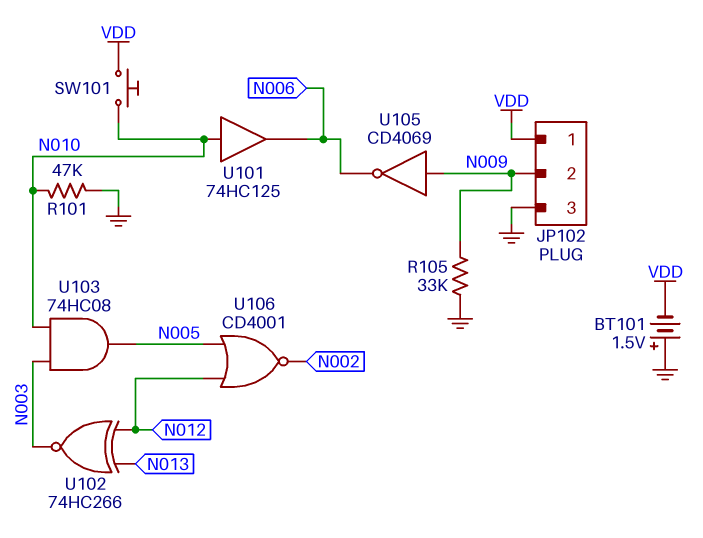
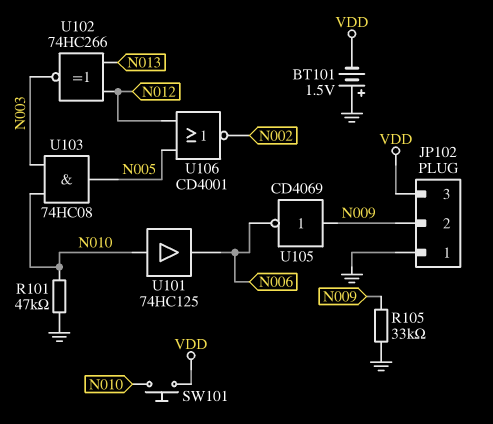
JP102 pin 1: VDD -> GND
JP102 pin 3: GND -> VDD

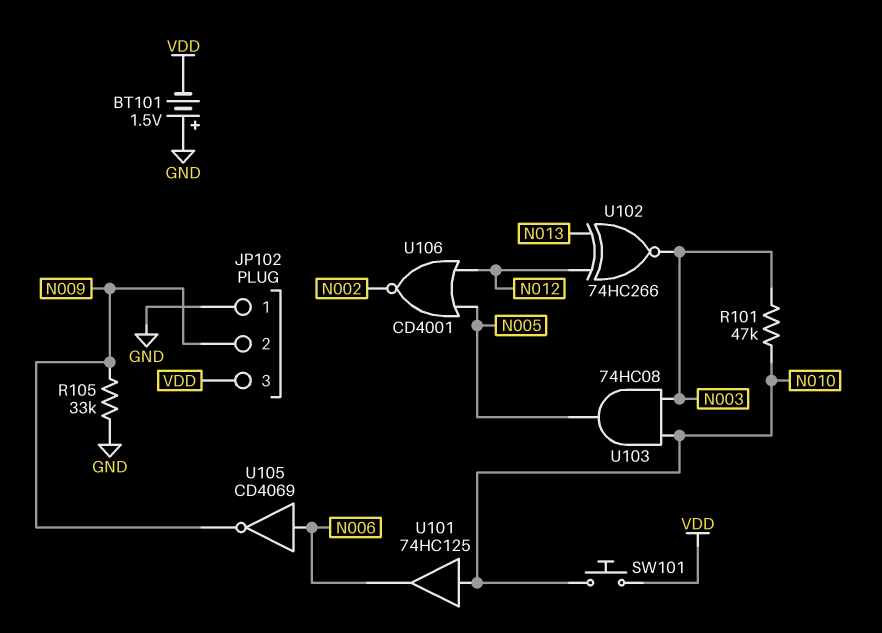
R101: 47k (GND, N010) -> 47k (N003, N010)
U105: NOT CD4069 (in N009, out N006) -> NOT CD4069 (in N006, out N009)

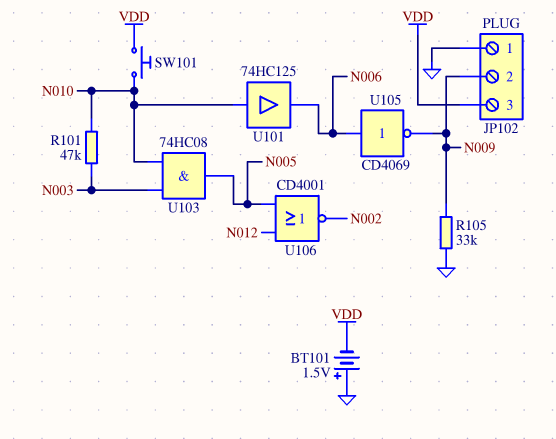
U102: XNOR 74HC266 (in N012, in N013, out N003) -> none

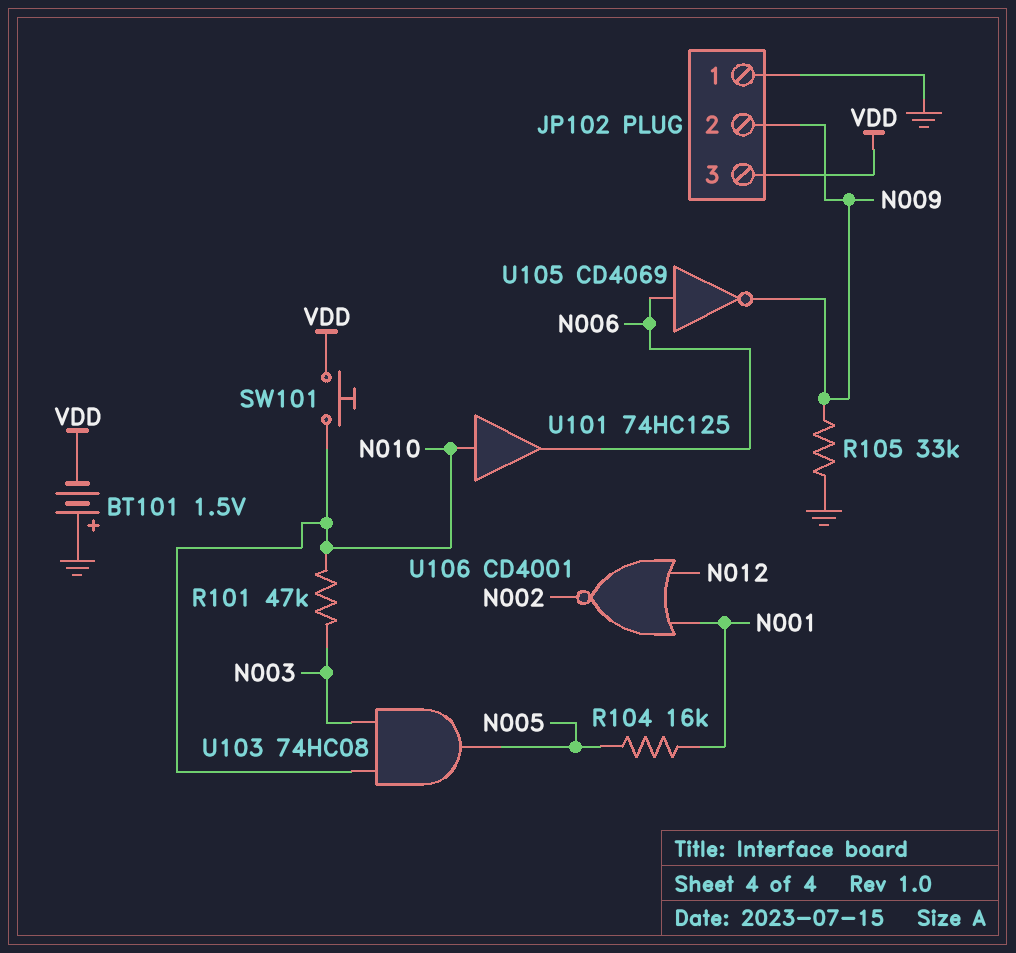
R104: none -> 16k (N001, N005)
U106: NOR CD4001 (in N005, in N012, out N002) -> NOR CD4001 (in N001, in N012, out N002)

